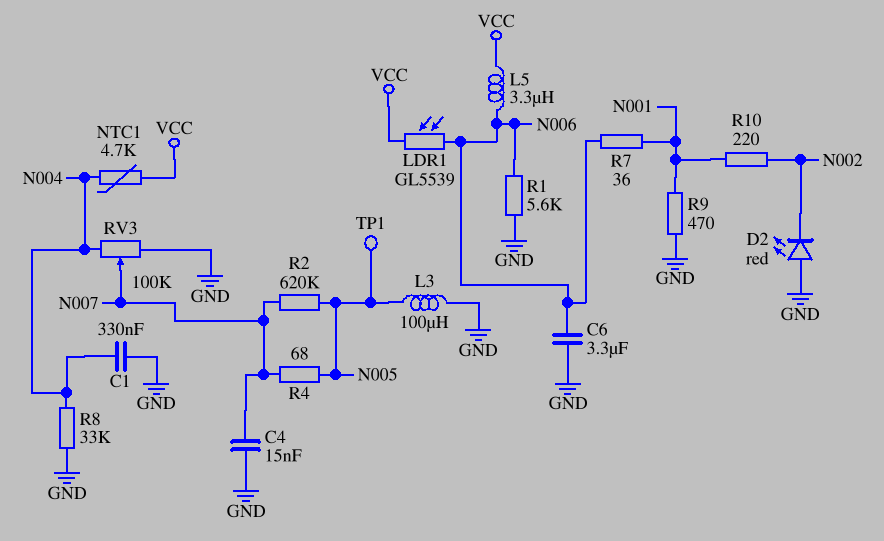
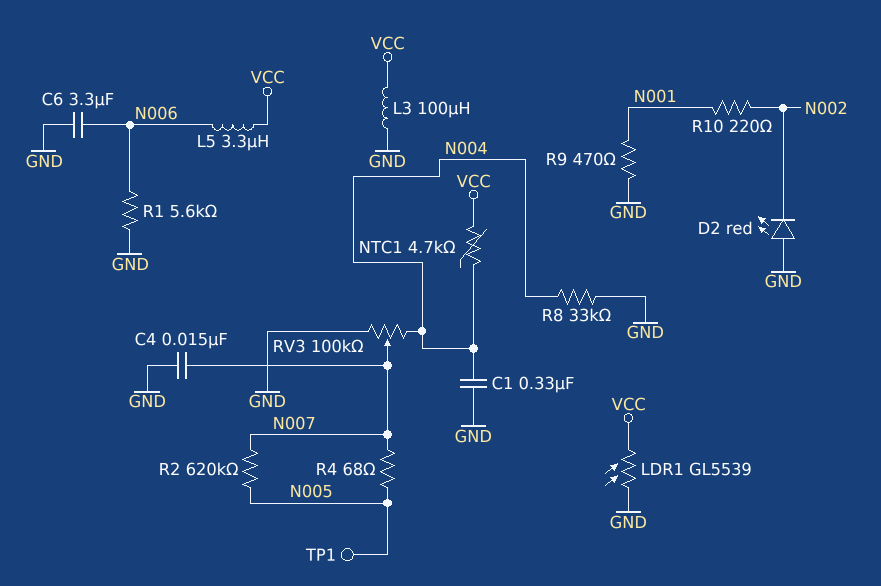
L3: 100uH (GND, N005) -> 100uH (GND, VCC)
LDR1: GL5539 (N006, VCC) -> GL5539 (GND, VCC)
R7: 36 (N001, N006) -> none

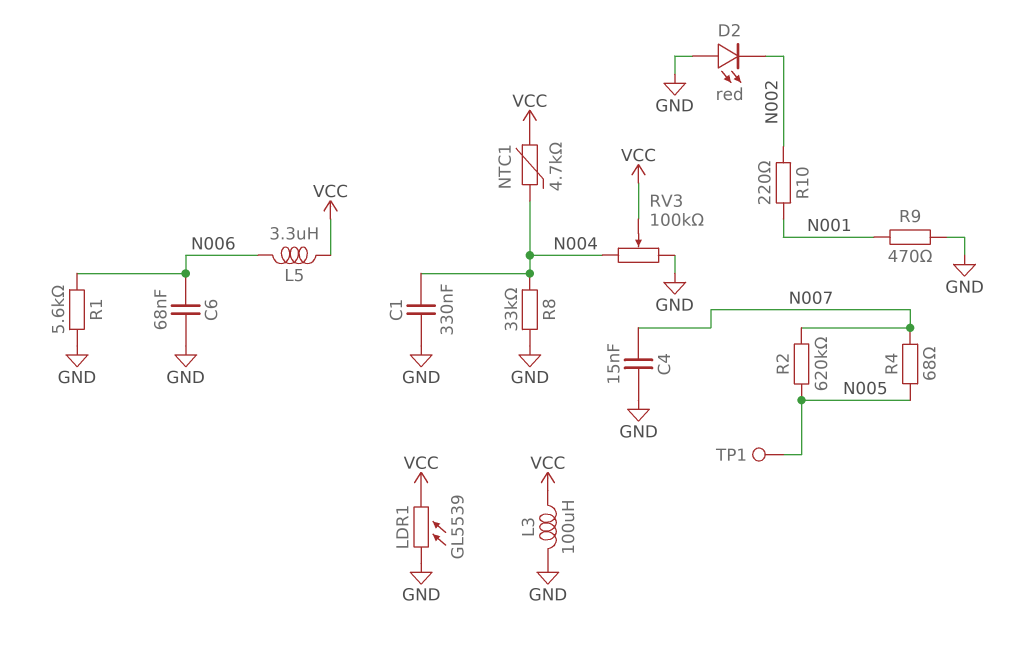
C6: 3.3uF (GND, N006) -> 68nF (GND, N006)
RV3: 100k (GND, N004, wiper N007) -> 100k (GND, N004, wiper VCC)

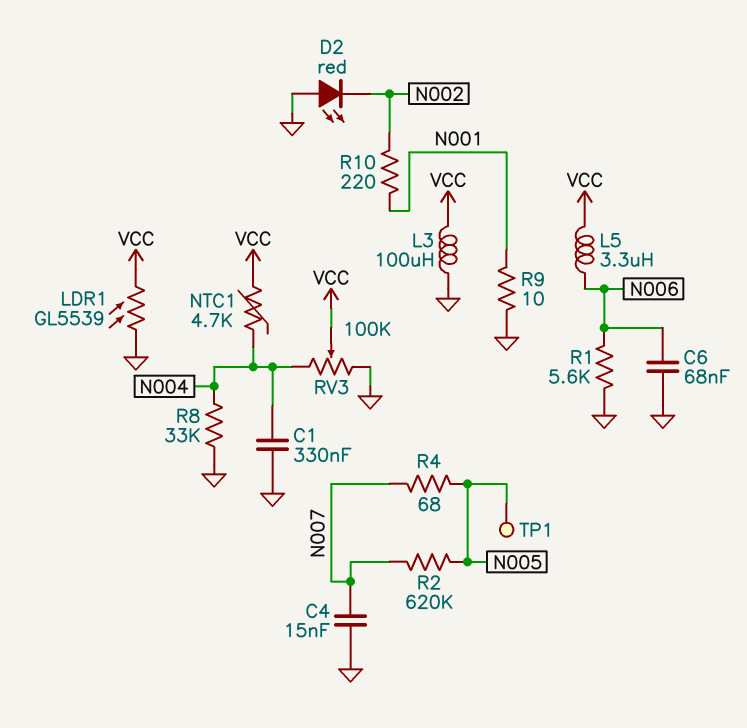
R9: 470 (GND, N001) -> 10 (GND, N001)

